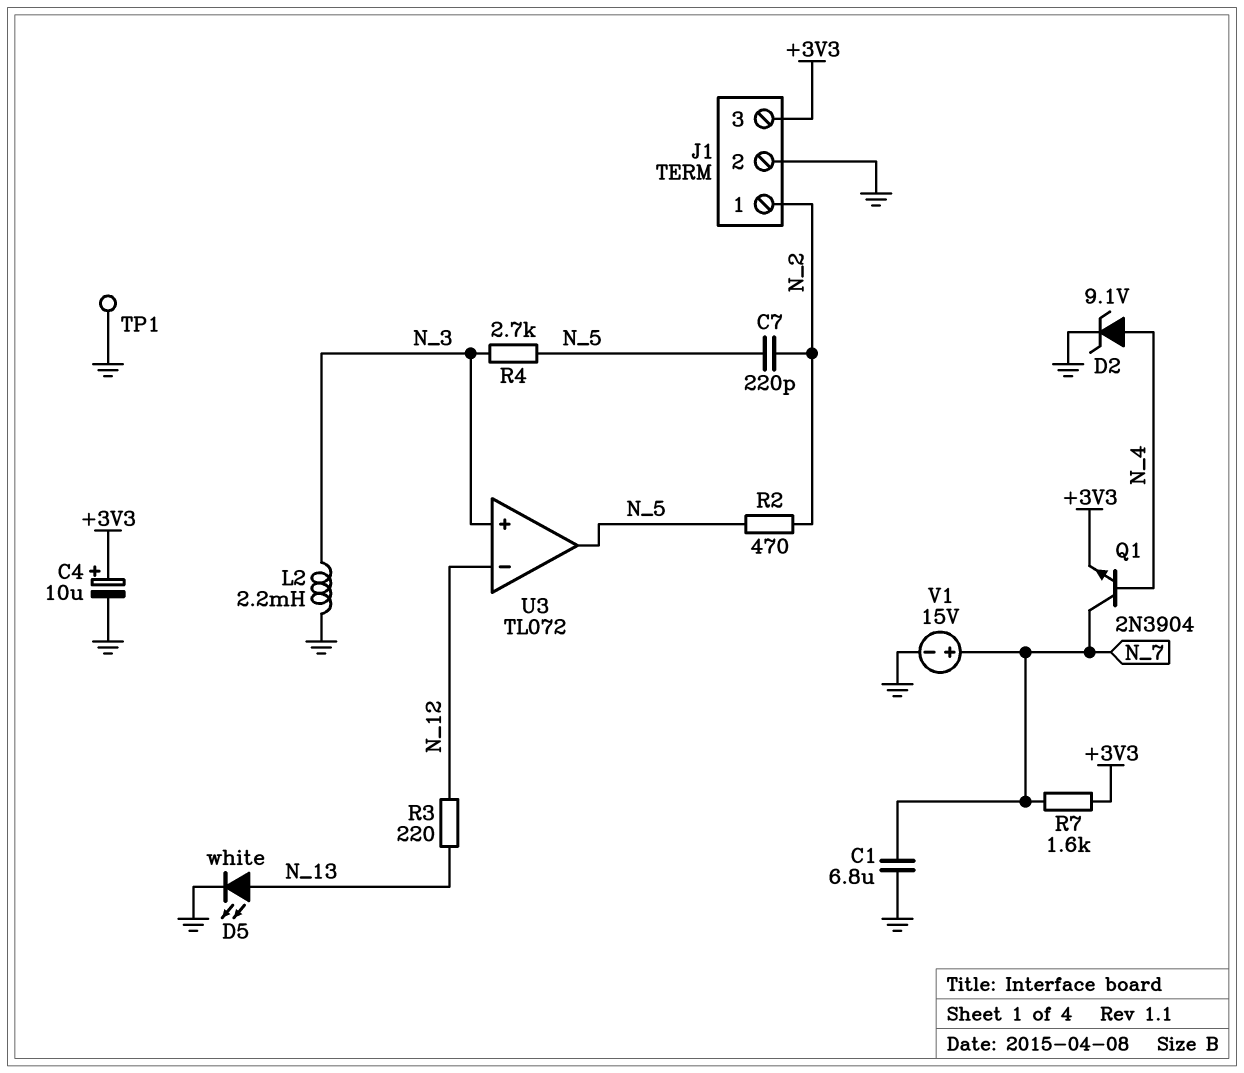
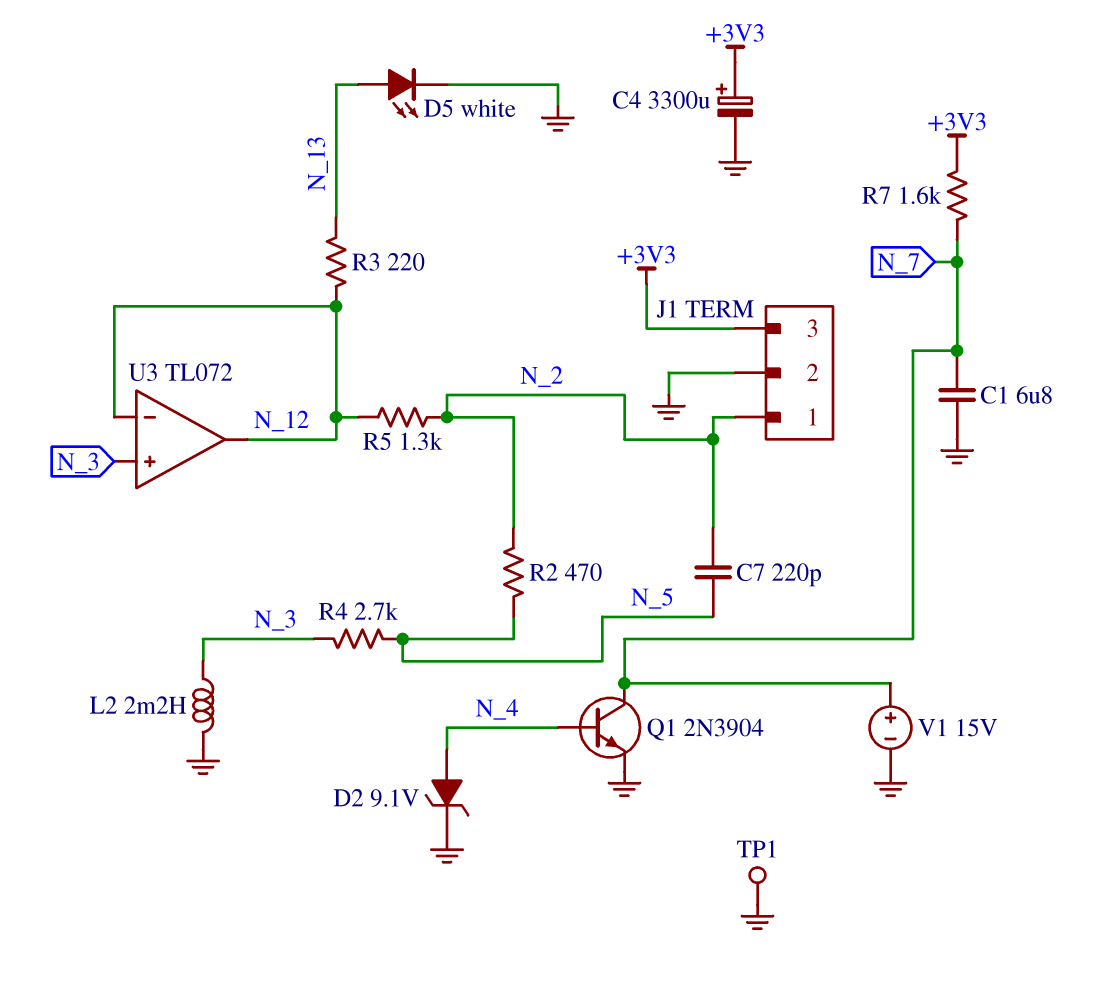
C4: 10uF (plus +3V3, minus GND) -> 3300uF (plus +3V3, minus GND)
Q1: NPN 2N3904 (B N_4, C N_7, E +3V3) -> NPN 2N3904 (B N_4, C N_7, E GND)
R5: none -> 1.3k (N_2, N_12)
U3 pin out: N_5 -> N_12

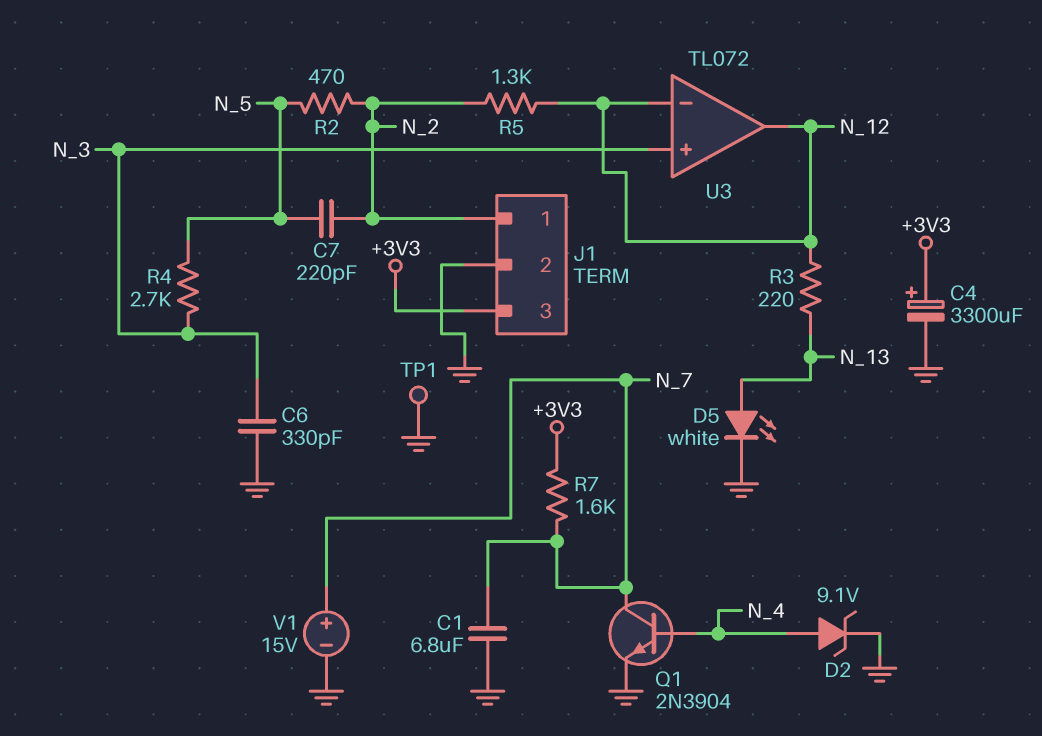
C6: none -> 330pF (GND, N_3)
L2: 2.2mH (GND, N_3) -> none

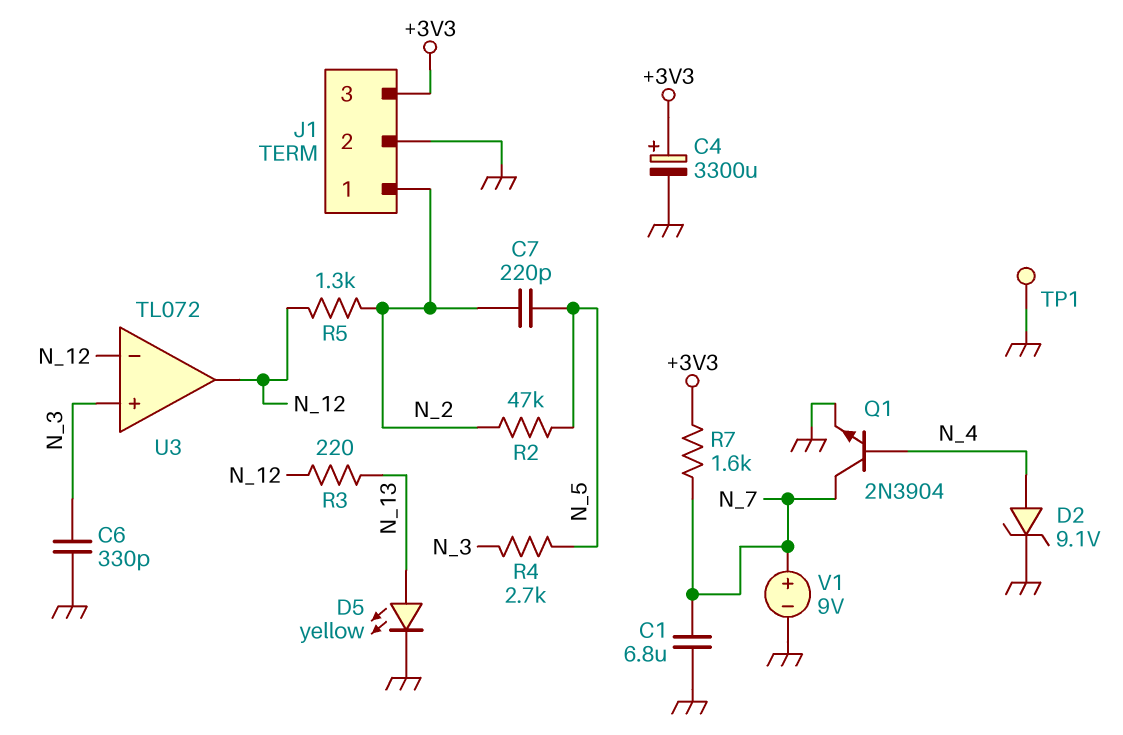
D5: LED white (A N_13, K GND) -> LED yellow (A N_13, K GND)
R2: 470 (N_2, N_5) -> 47k (N_2, N_5)
V1: 15V (plus N_7, minus GND) -> 9V (plus N_7, minus GND)

